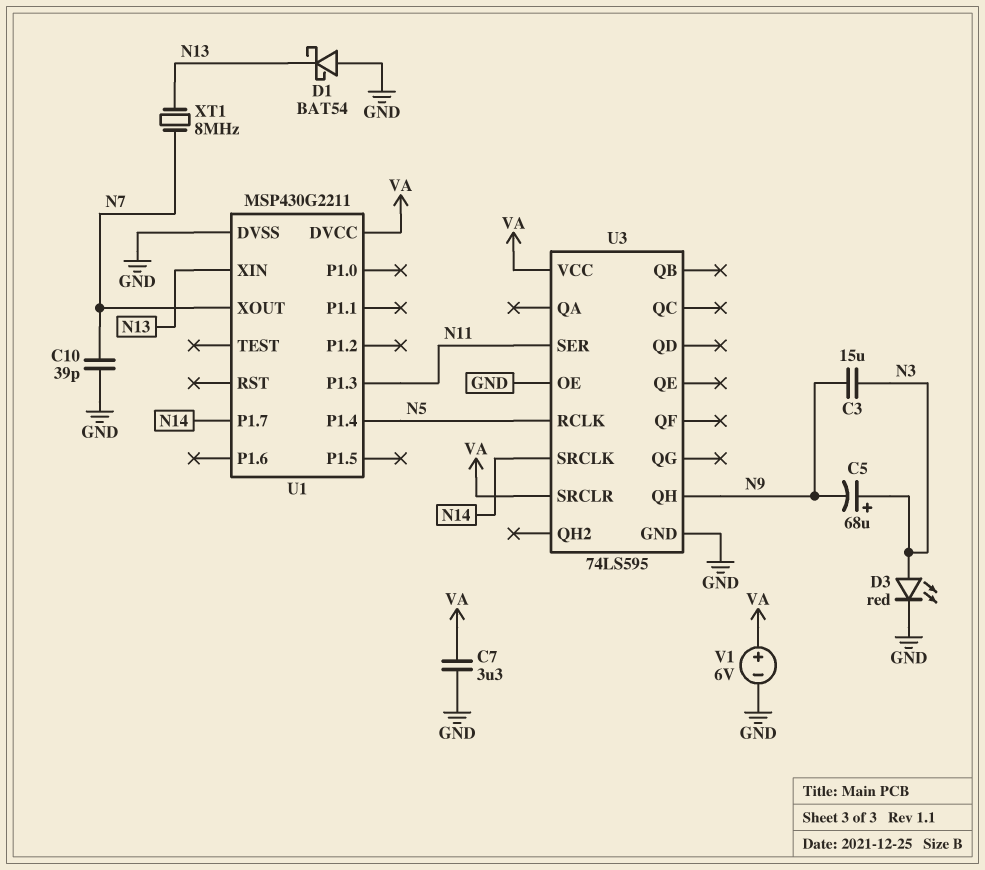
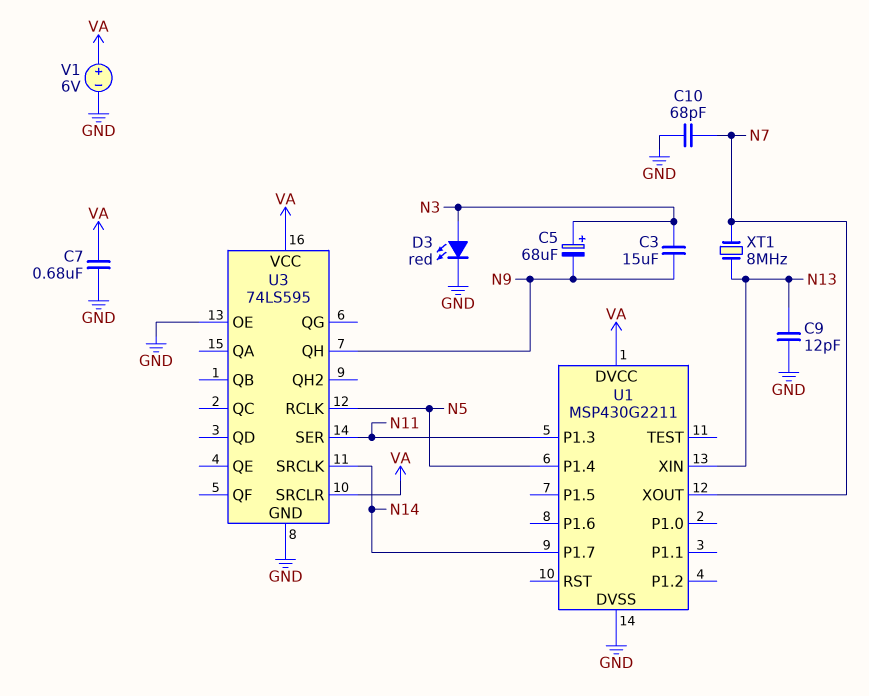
C7: 3.3uF (GND, VA) -> 680nF (GND, VA)
C9: none -> 12pF (GND, N13)
C10: 39pF (GND, N7) -> 68pF (GND, N7)
D1: schottky BAT54 (A GND, K N13) -> none

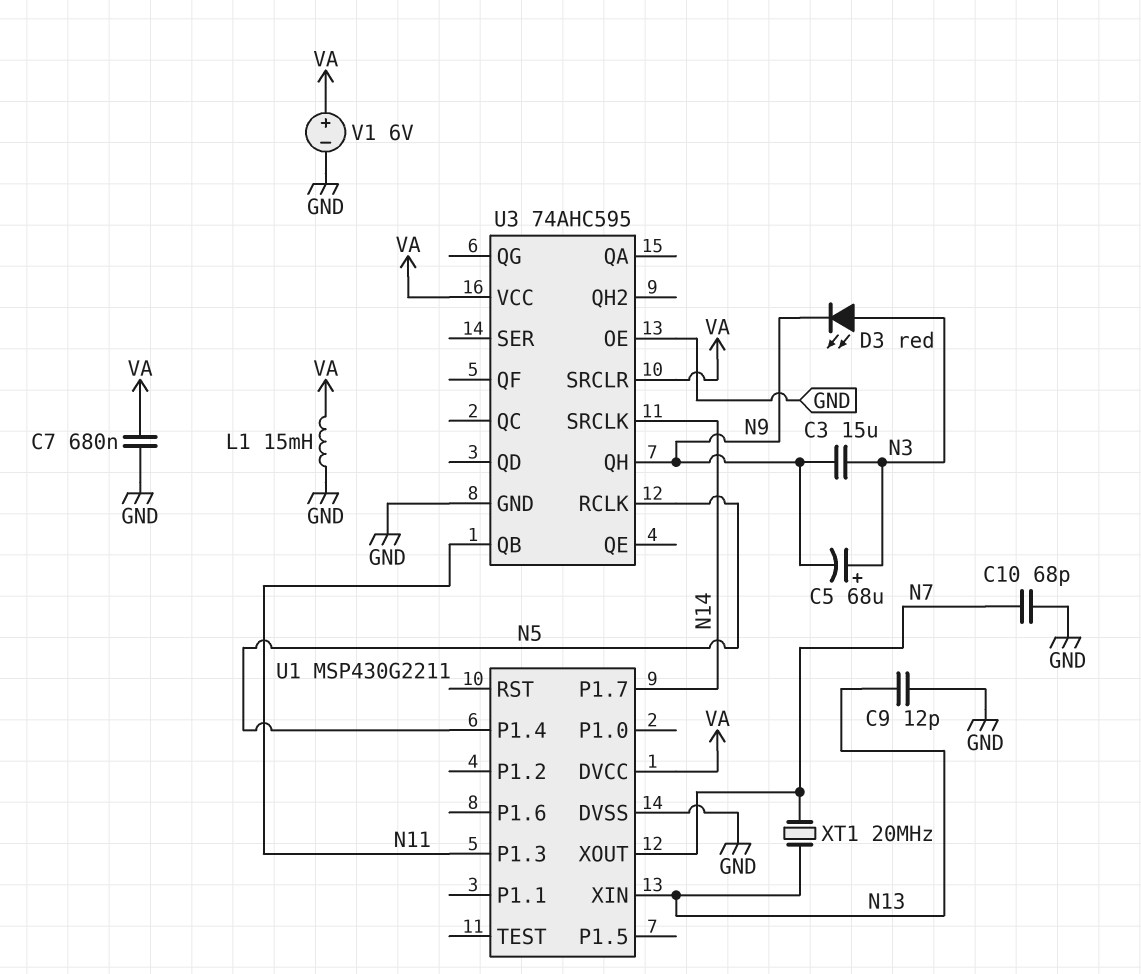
D3: LED red (A N3, K GND) -> LED red (A N3, K N9)
L1: none -> 15mH (GND, VA)
U3: 74LS595 -> 74AHC595
U3 pin QB: none -> N11
U3 pin SER: N11 -> none
XT1: 8MHz (N7, N13) -> 20MHz (N7, N13)

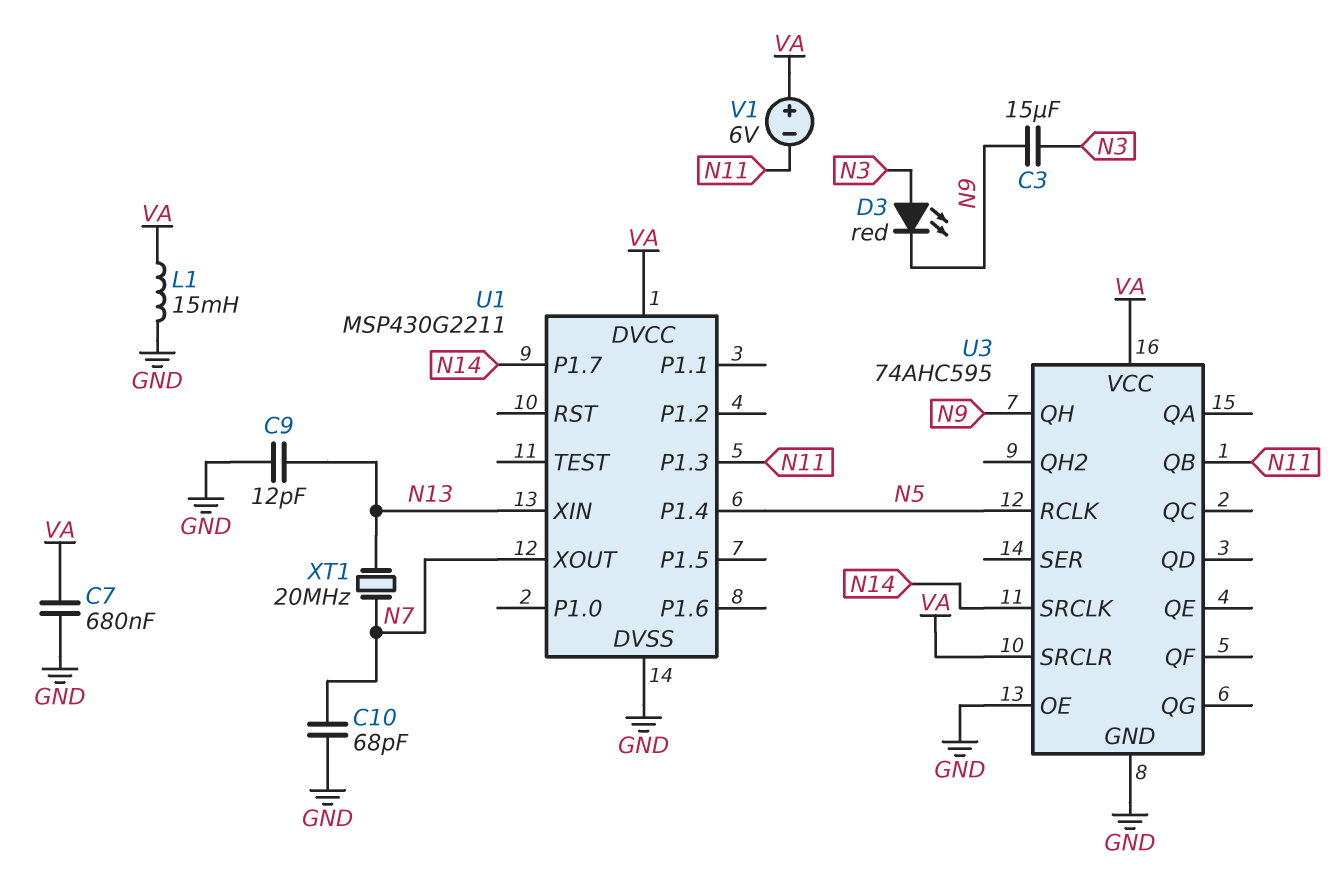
C5: 68uF (plus N3, minus N9) -> none
V1: 6V (plus VA, minus GND) -> 6V (plus VA, minus N11)

